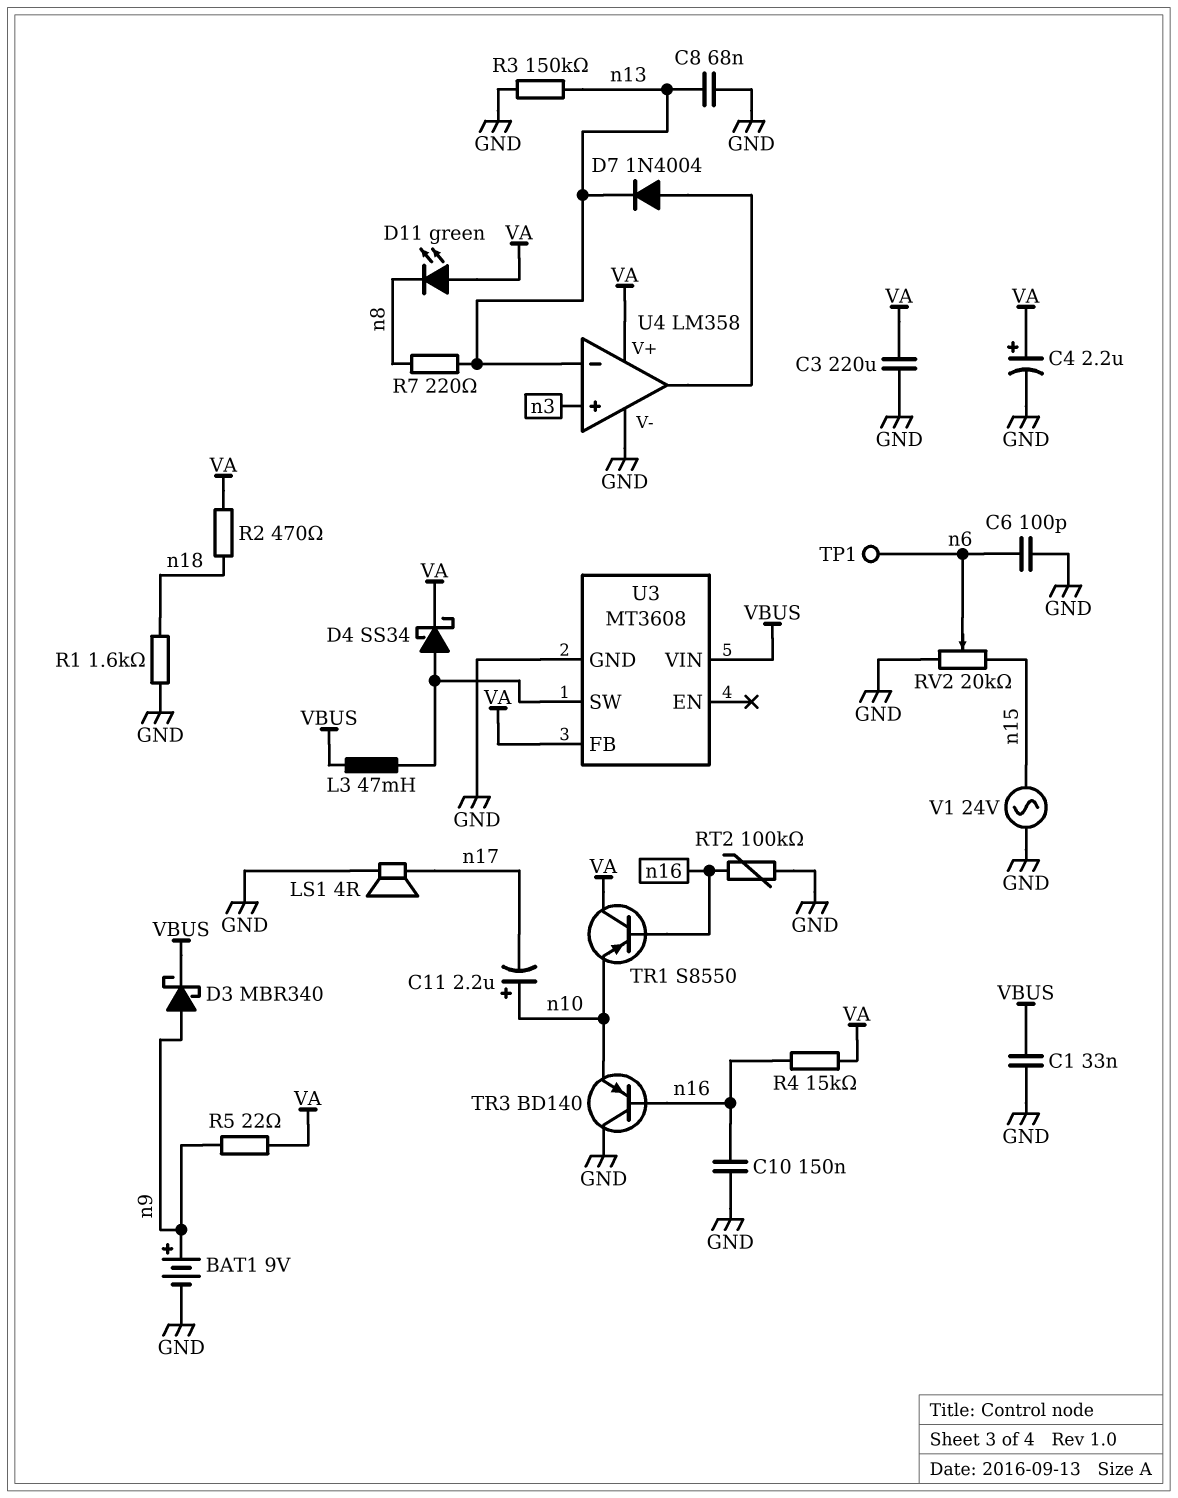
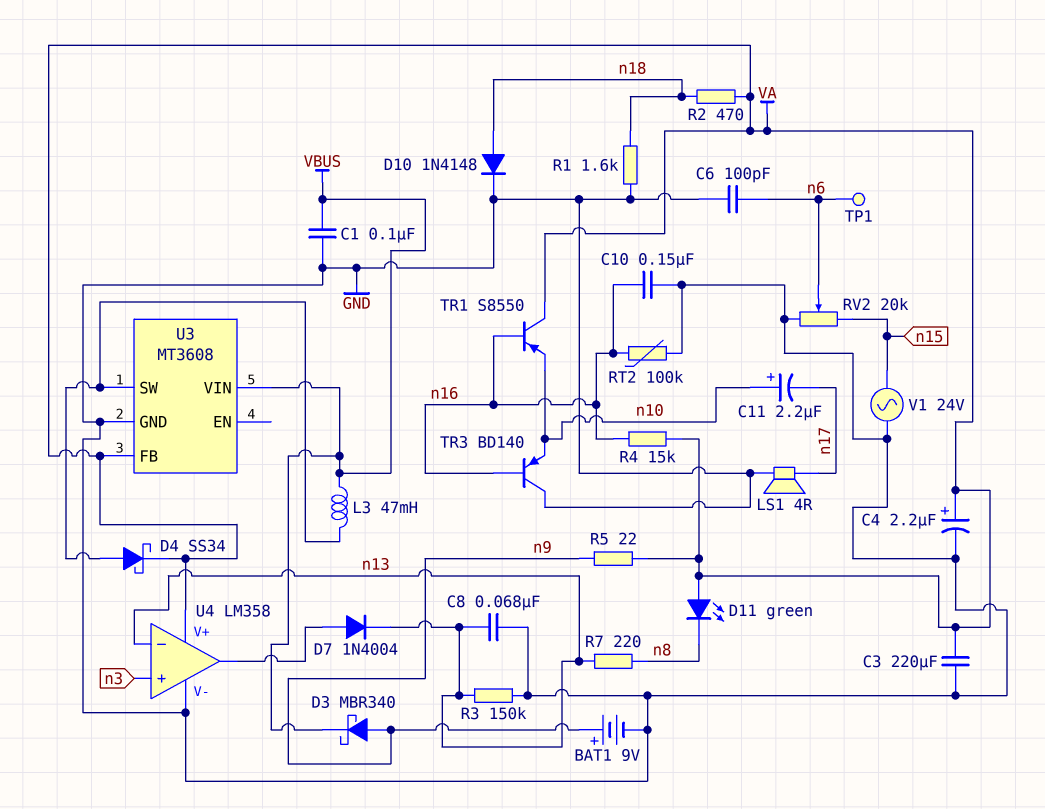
C1: 33nF (GND, VBUS) -> 100nF (GND, VBUS)
D10: none -> diode 1N4148 (A n18, K GND)

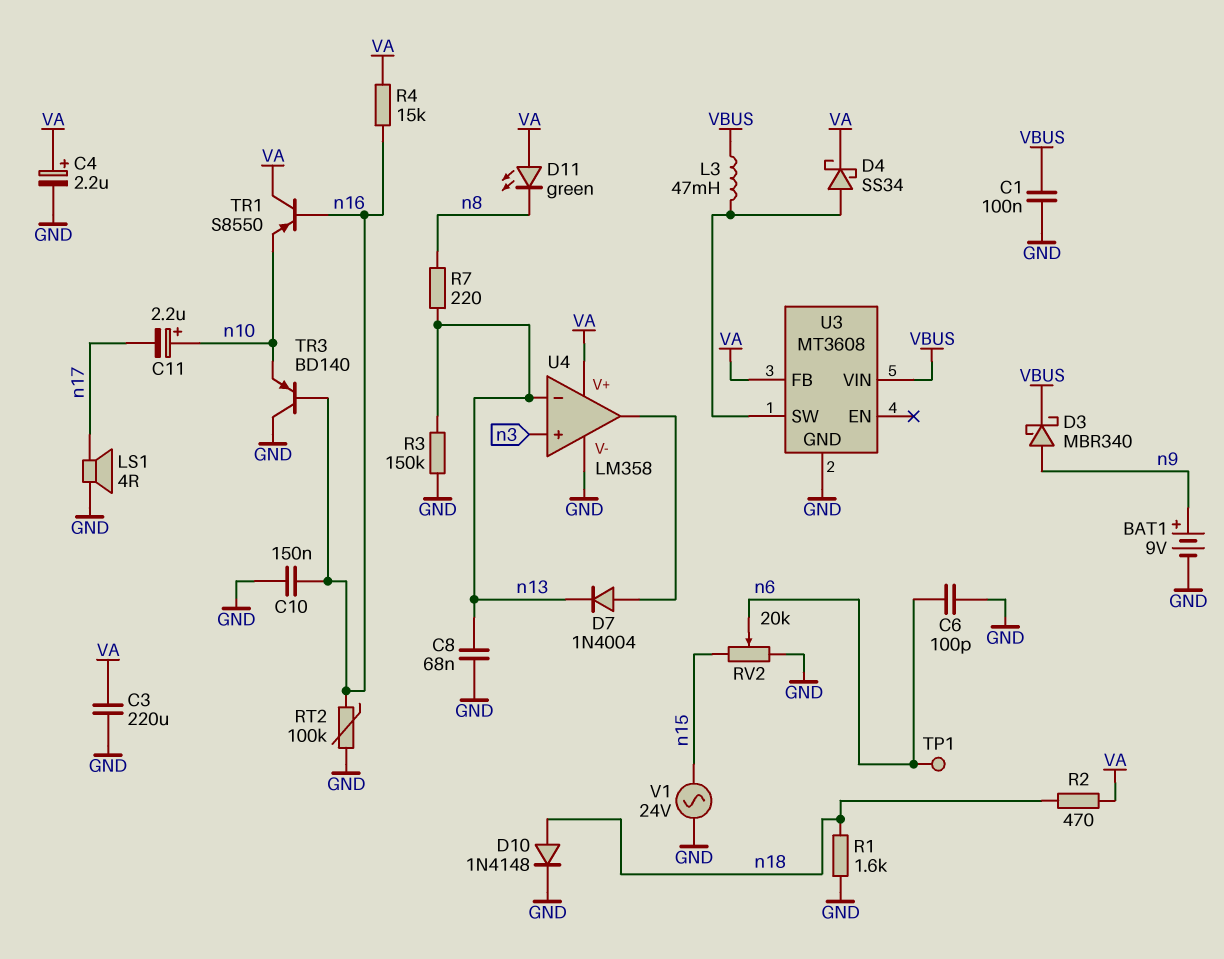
R5: 22 (VA, n9) -> none

